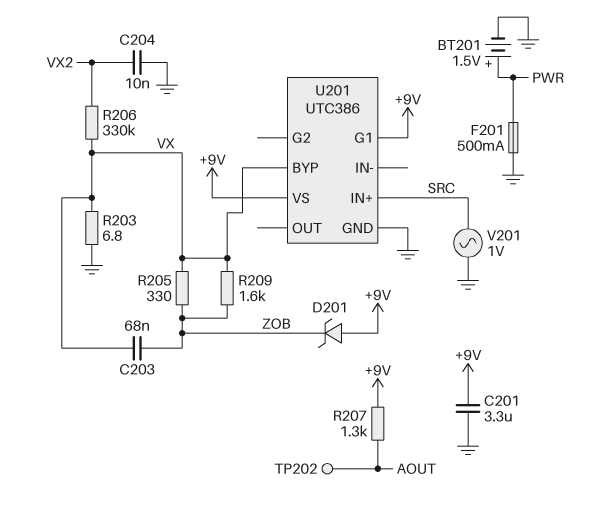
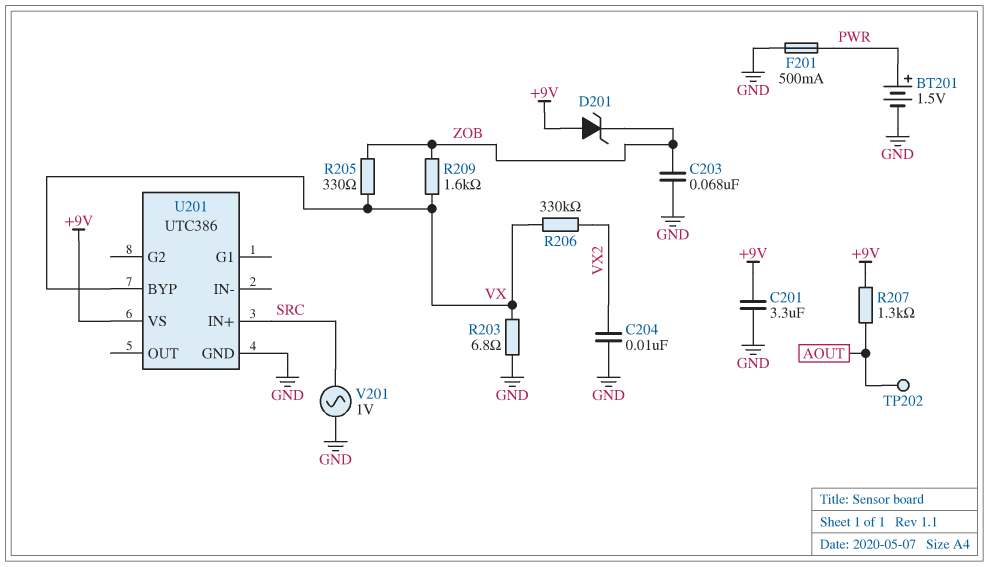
C203: 68nF (VX, ZOB) -> 68nF (GND, ZOB)
U201 pin G1: +9V -> none

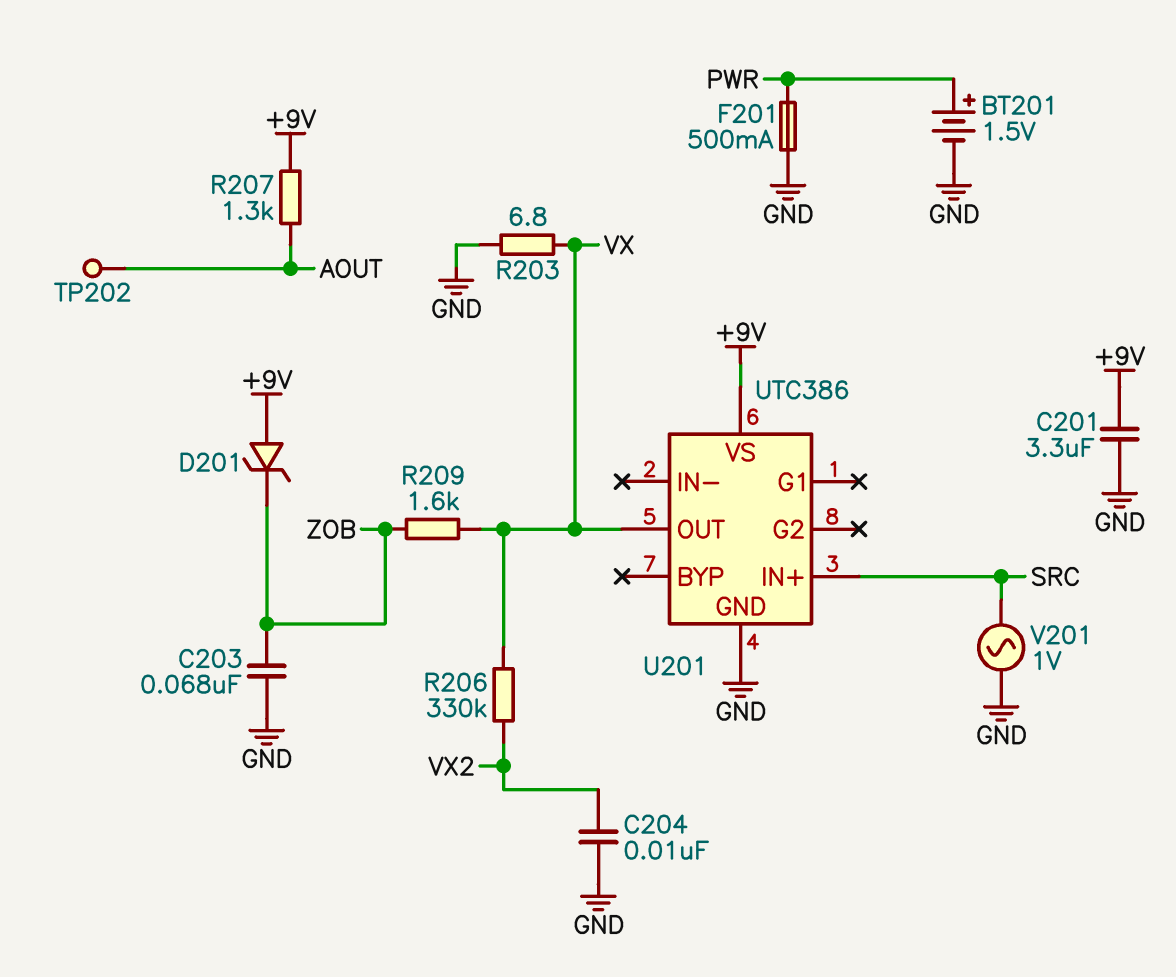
R205: 330 (VX, ZOB) -> none
U201 pin BYP: VX -> none
U201 pin OUT: none -> VX

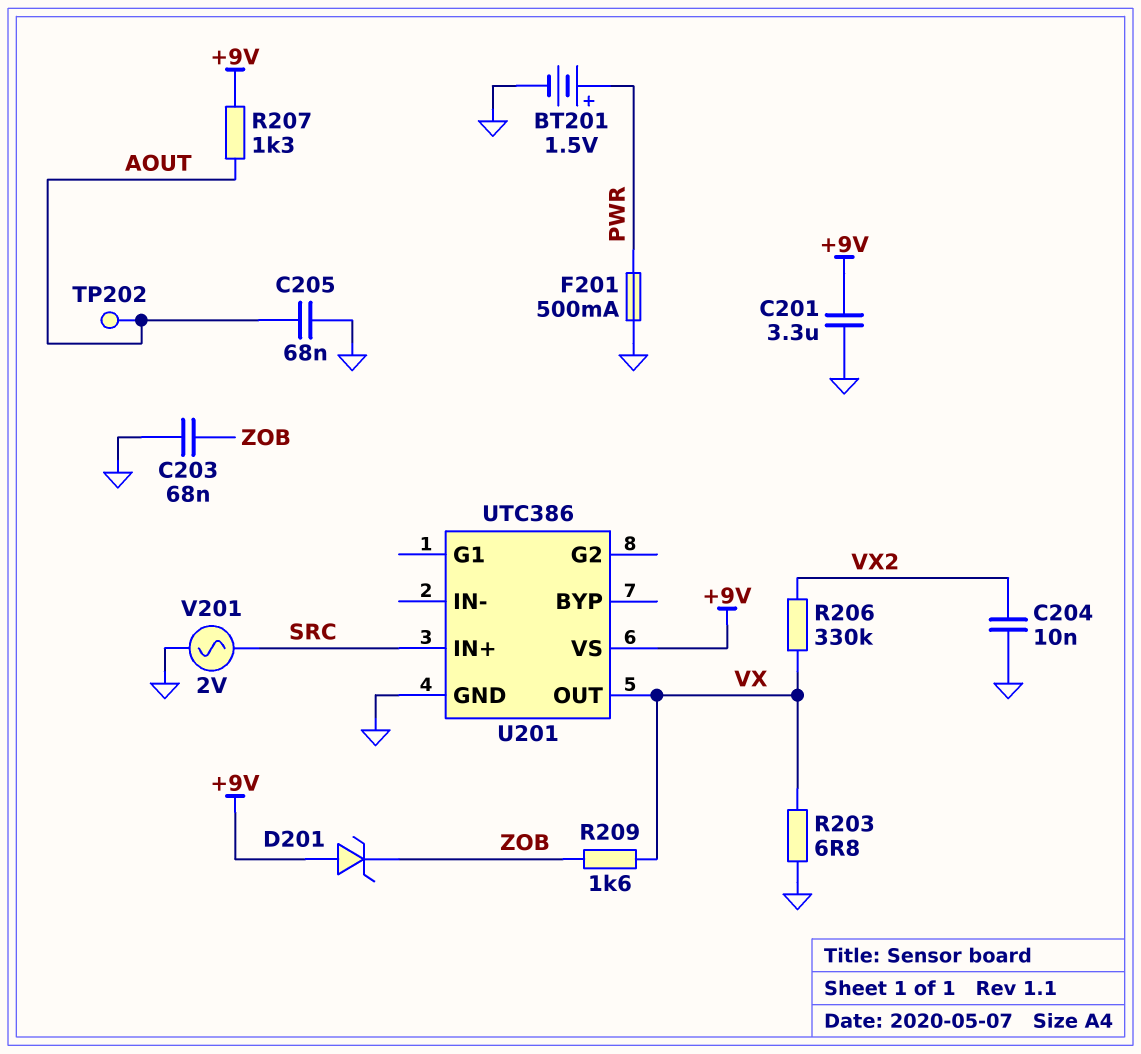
C205: none -> 68nF (AOUT, GND)
V201: AC 1V (GND, SRC) -> AC 2V (GND, SRC)

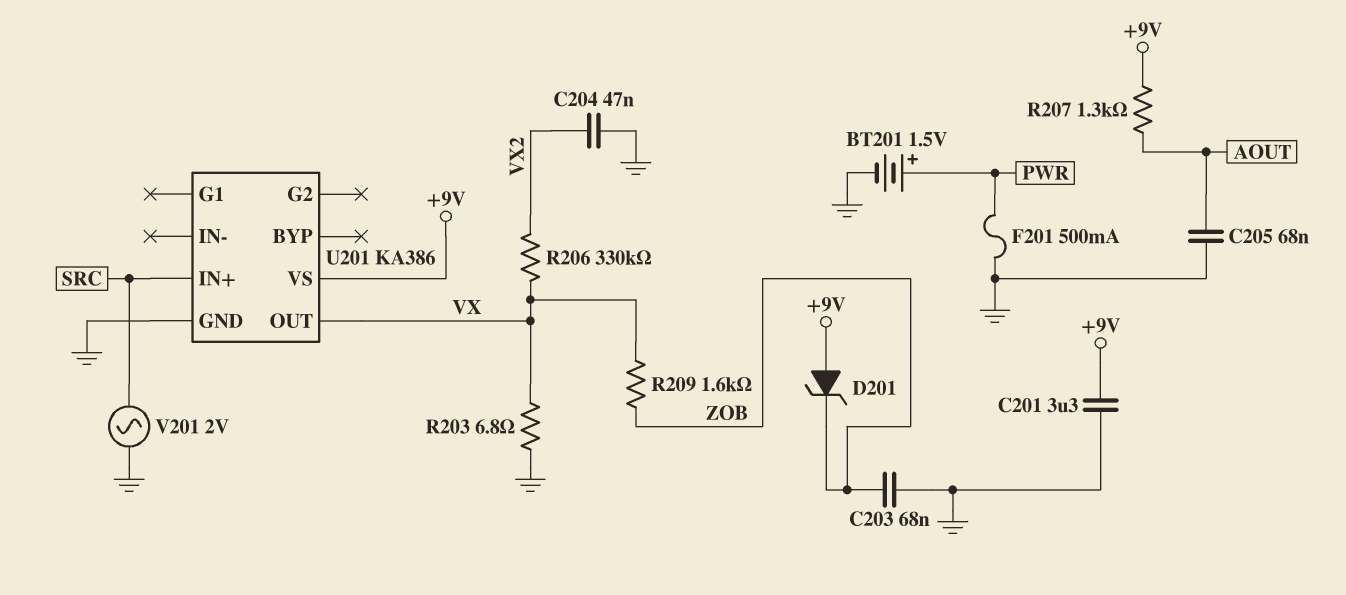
C204: 10nF (GND, VX2) -> 47nF (GND, VX2)
TP202: test point (AOUT) -> none
U201: UTC386 -> KA386

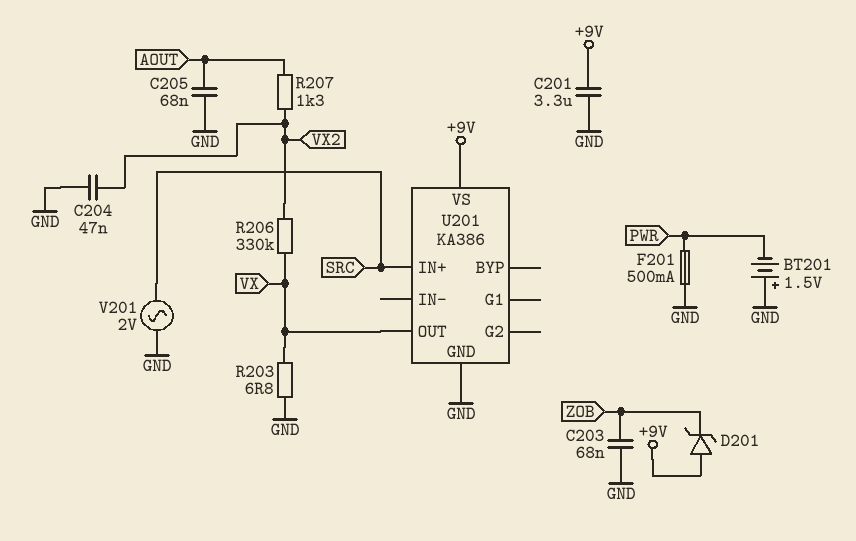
BT201: 1.5V (plus PWR, minus GND) -> 1.5V (plus GND, minus PWR)
R207: 1.3k (+9V, AOUT) -> 1.3k (AOUT, VX2)
R209: 1.6k (VX, ZOB) -> none

